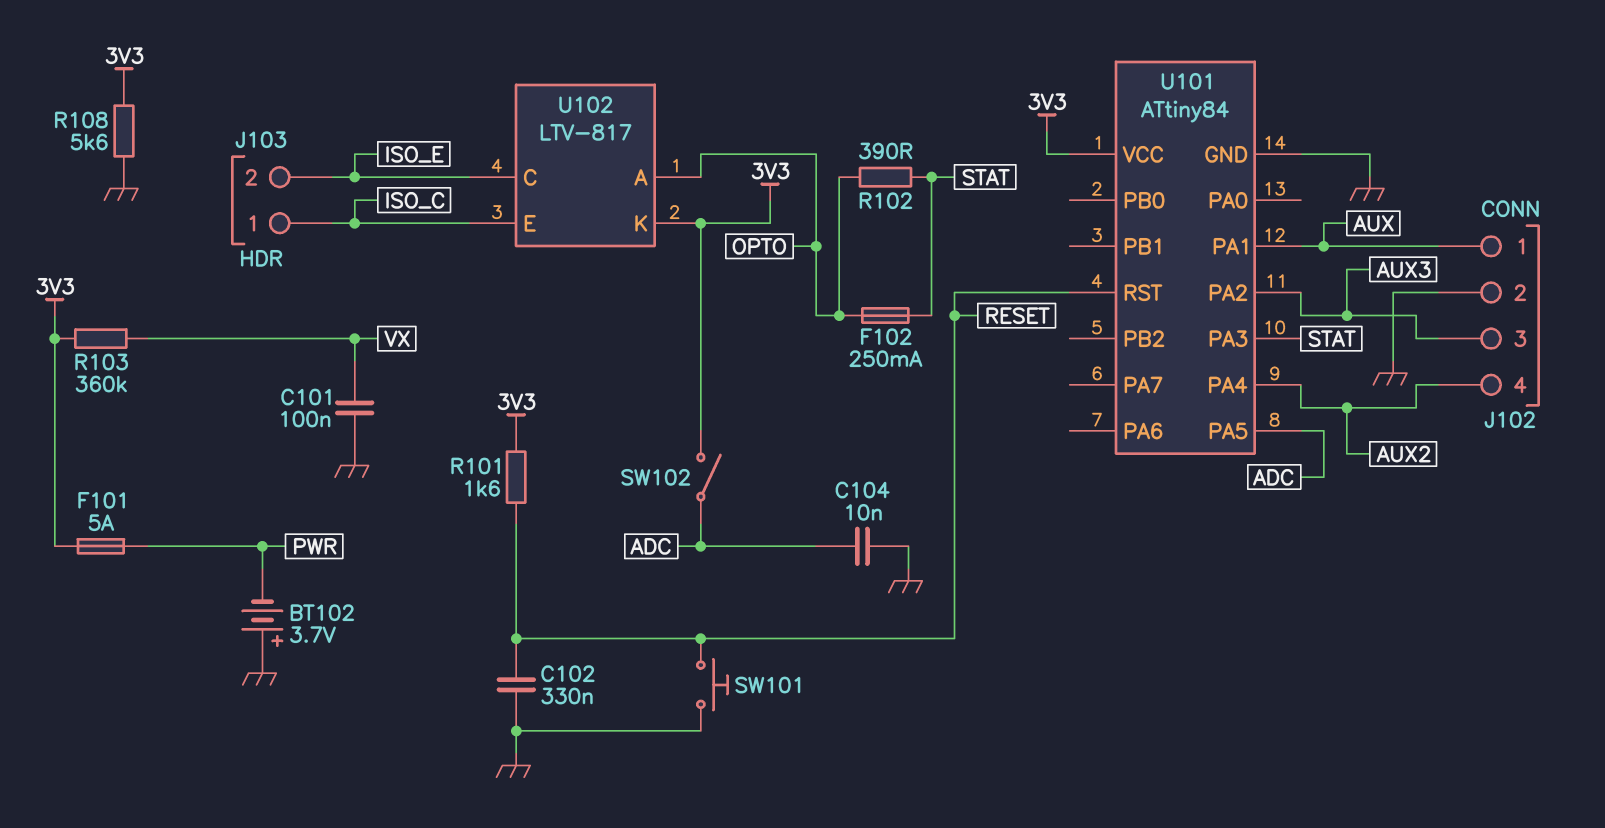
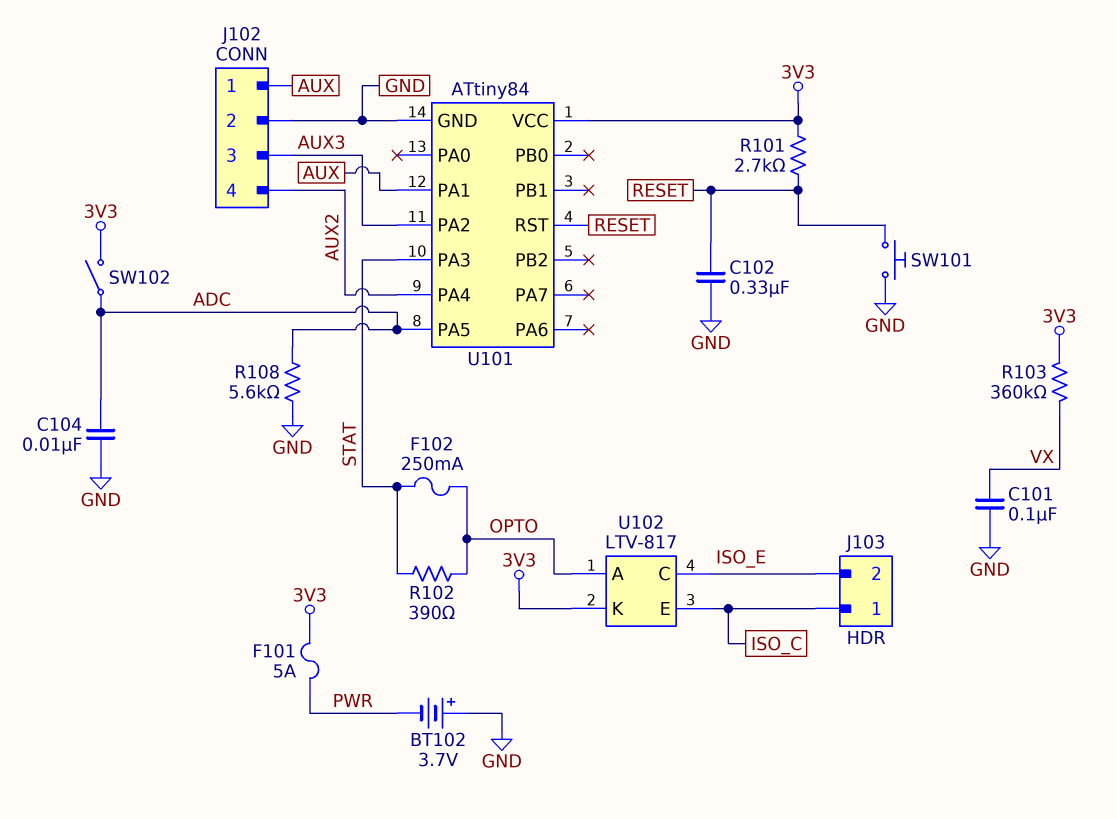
R101: 1.6k (3V3, RESET) -> 2.7k (3V3, RESET)
R108: 5.6k (3V3, GND) -> 5.6k (ADC, GND)

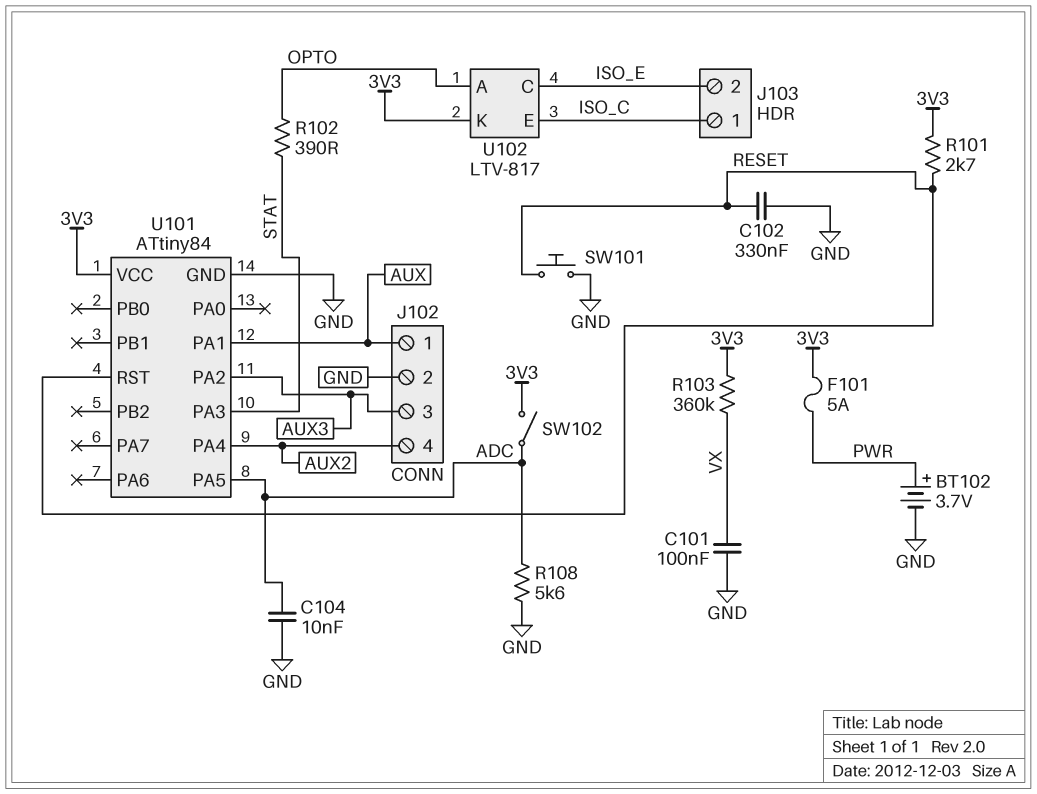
BT102: 3.7V (plus GND, minus PWR) -> 3.7V (plus PWR, minus GND)
F102: 250mA (OPTO, STAT) -> none

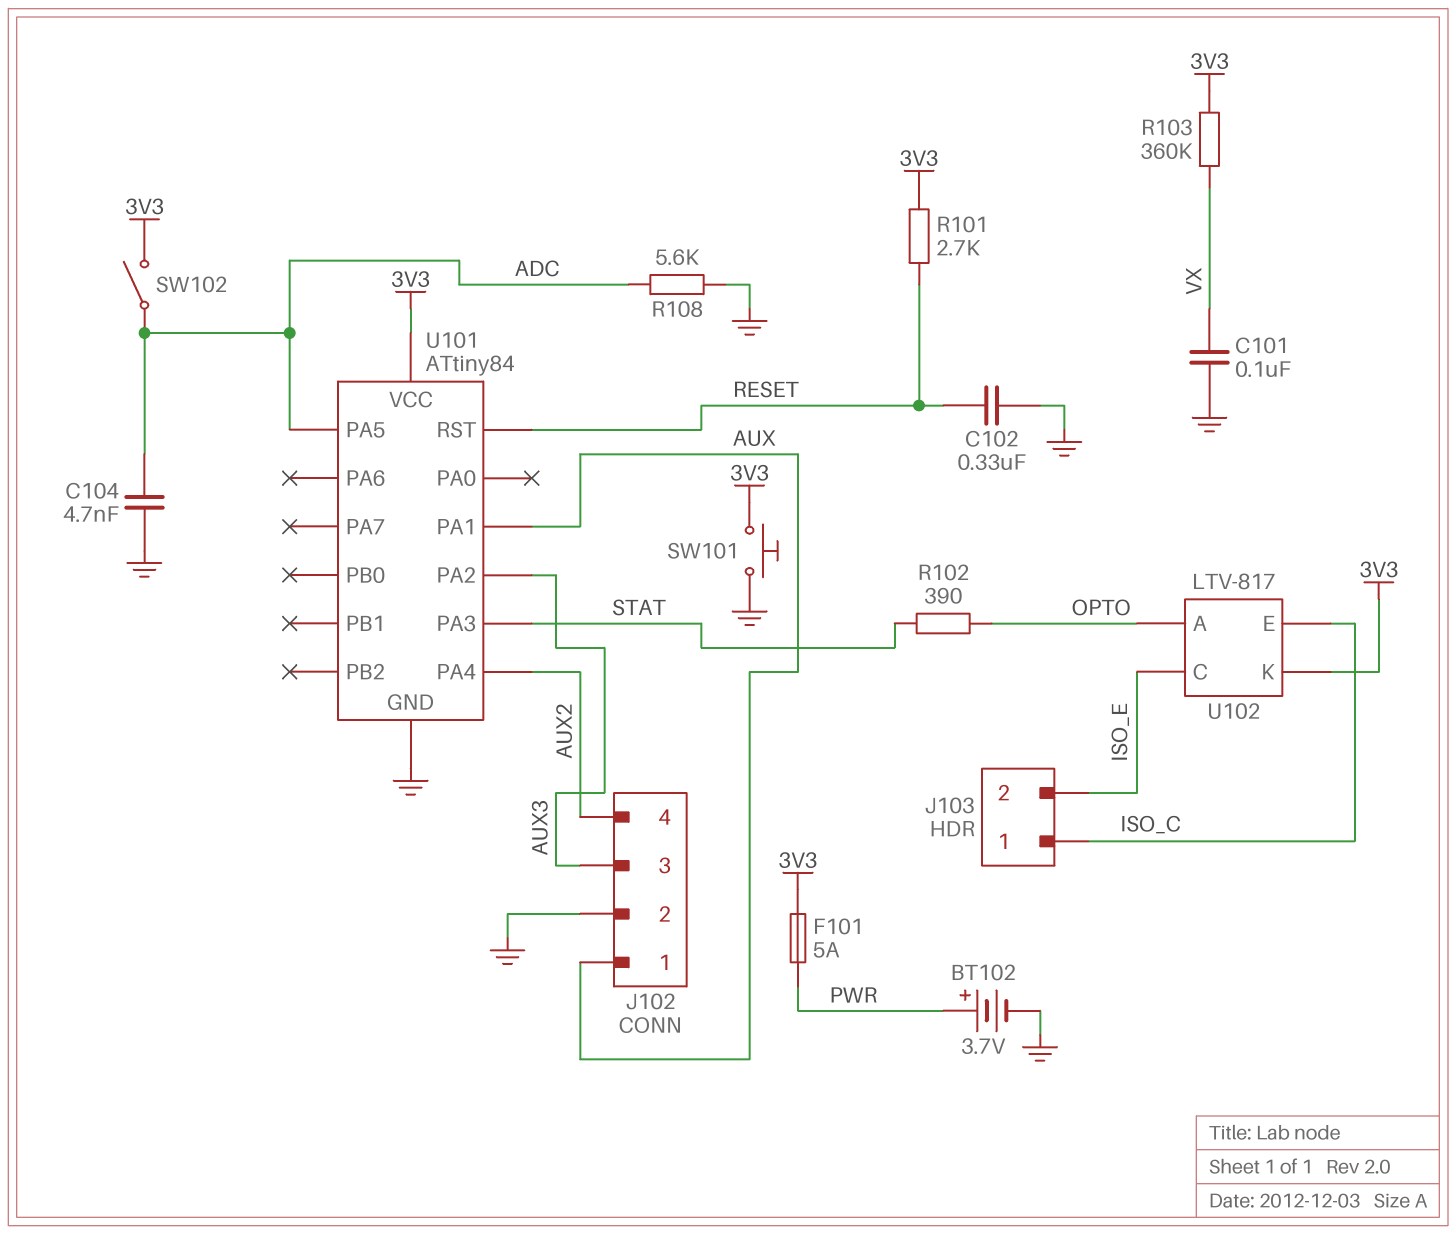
C104: 10nF (ADC, GND) -> 4.7nF (ADC, GND)
SW101: button (GND, RESET) -> button (3V3, GND)

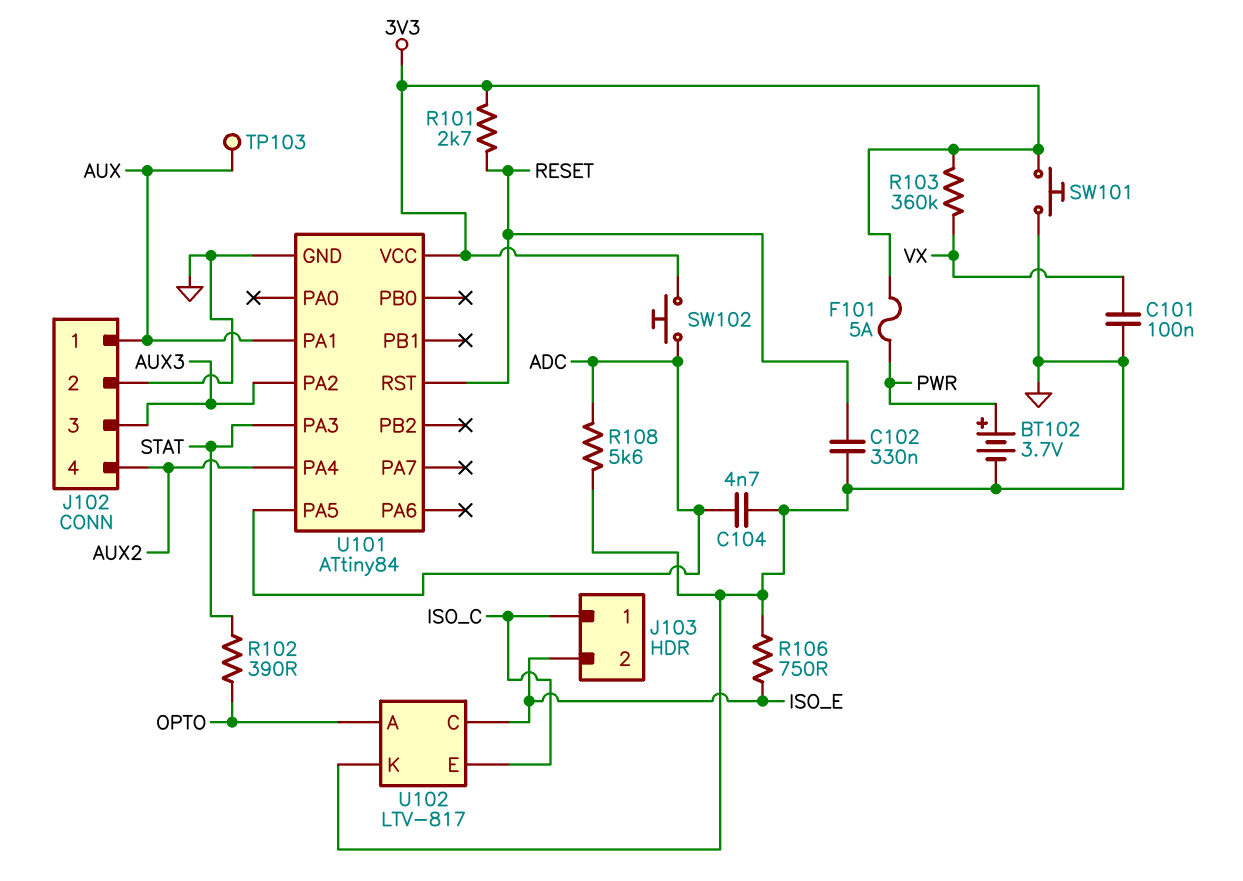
R106: none -> 750 (GND, ISO_E)
SW102: switch (3V3, ADC) -> button (3V3, ADC)
TP103: none -> test point (AUX)
U102 pin K: 3V3 -> GND

